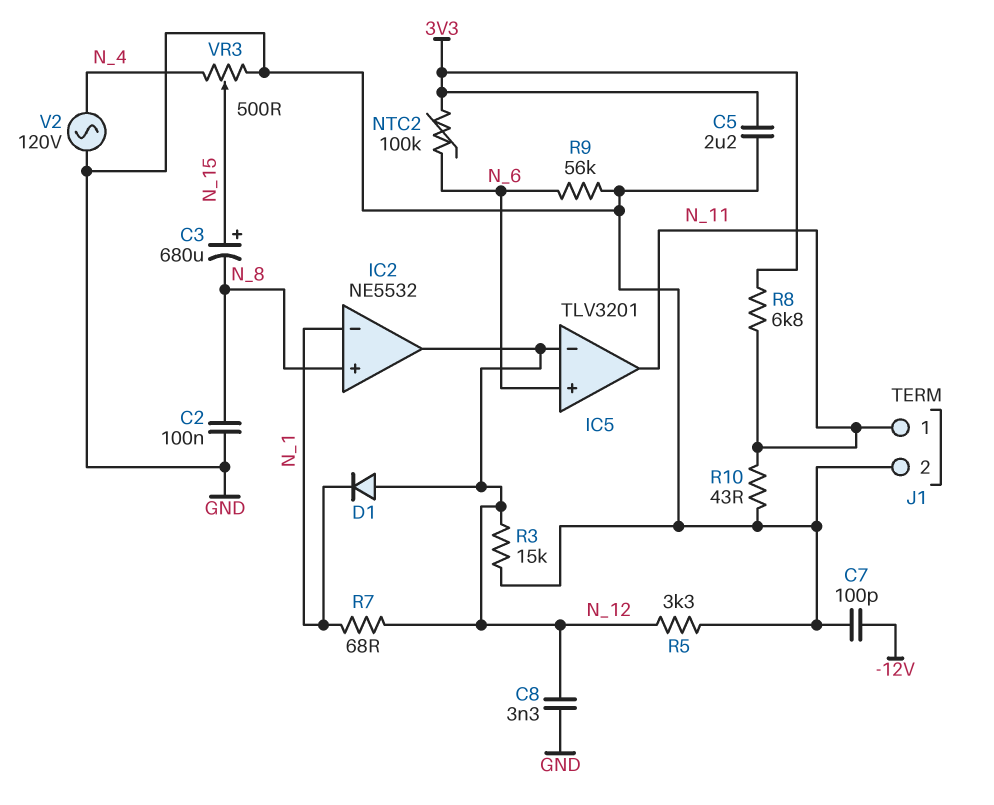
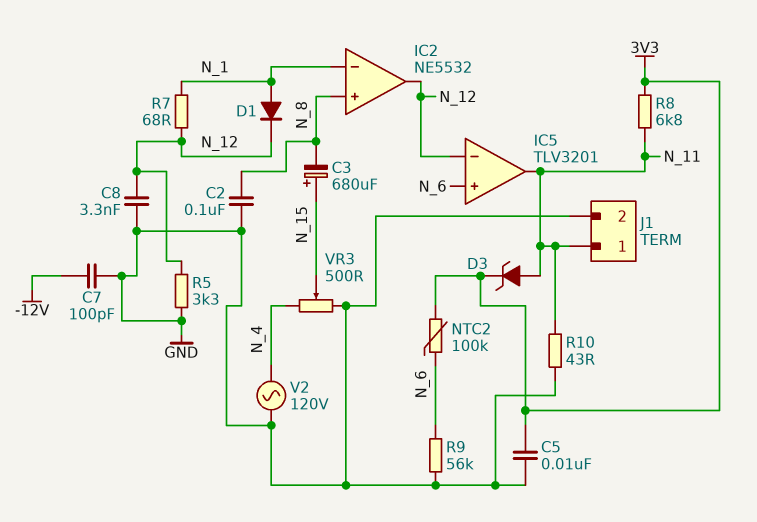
C5: 2.2uF (3V3, GND) -> 10nF (3V3, GND)
D1: diode (A N_12, K N_1) -> diode (A N_1, K N_12)
D3: none -> zener (A N_11, K 3V3)
R3: 15k (GND, N_12) -> none

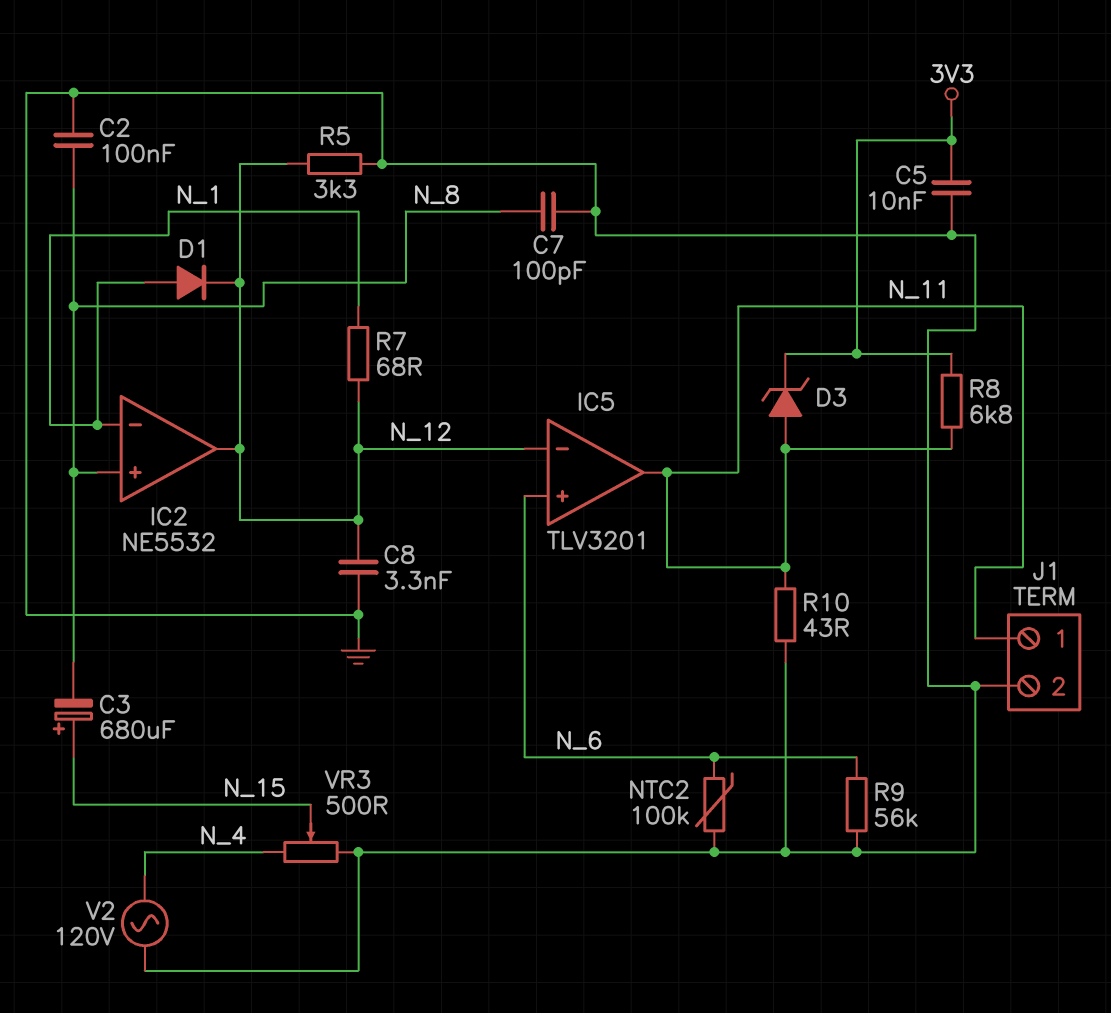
C7: 100pF (-12V, GND) -> 100pF (GND, N_8)
NTC2: 100k (3V3, N_6) -> 100k (GND, N_6)

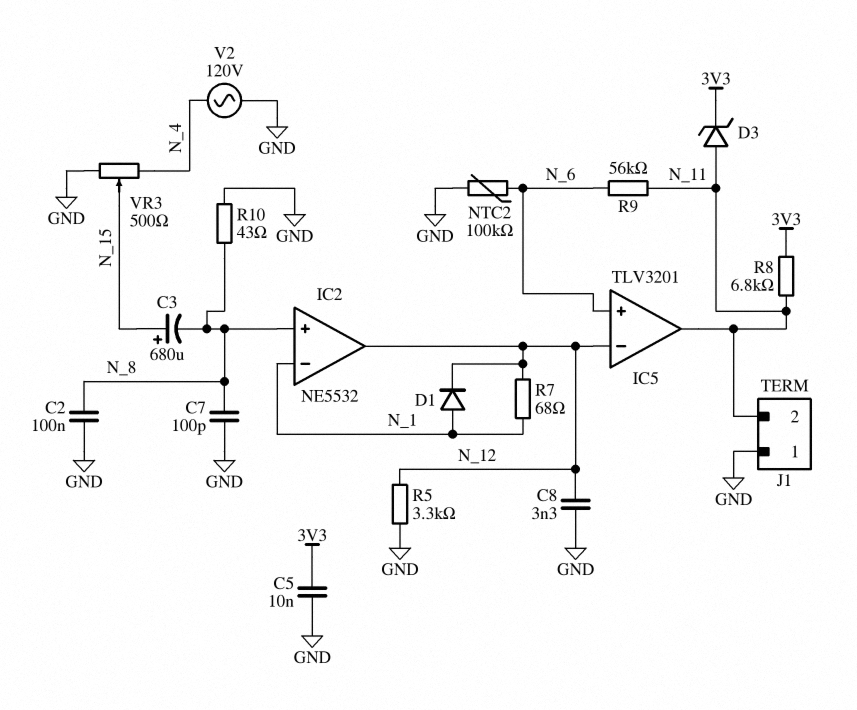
J1 pin 1: N_11 -> GND
J1 pin 2: GND -> N_11
R9: 56k (GND, N_6) -> 56k (N_6, N_11)
R10: 43 (GND, N_11) -> 43 (GND, N_8)

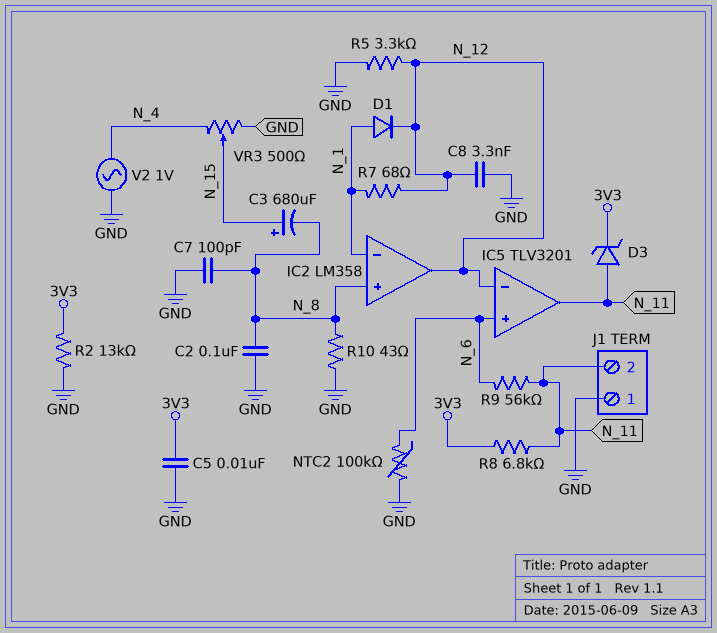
IC2: NE5532 -> LM358
R2: none -> 13k (3V3, GND)
V2: AC 120V (GND, N_4) -> AC 1V (GND, N_4)

